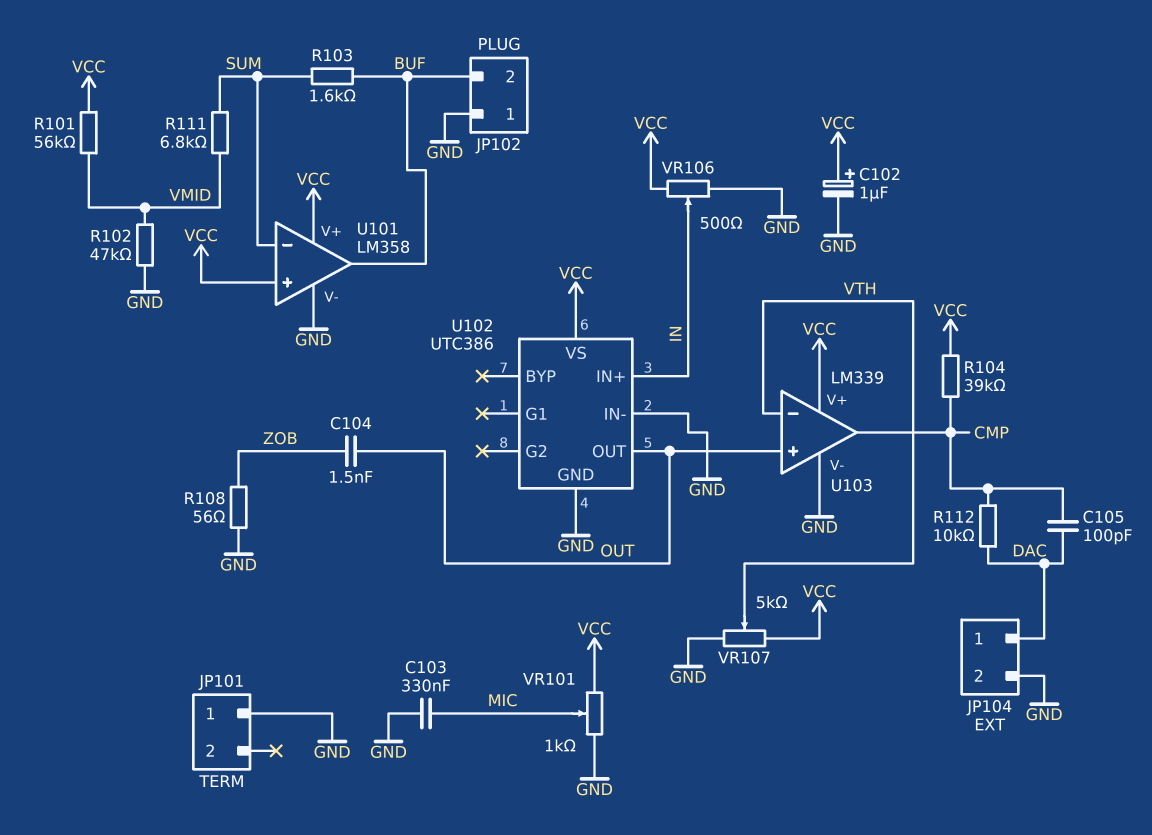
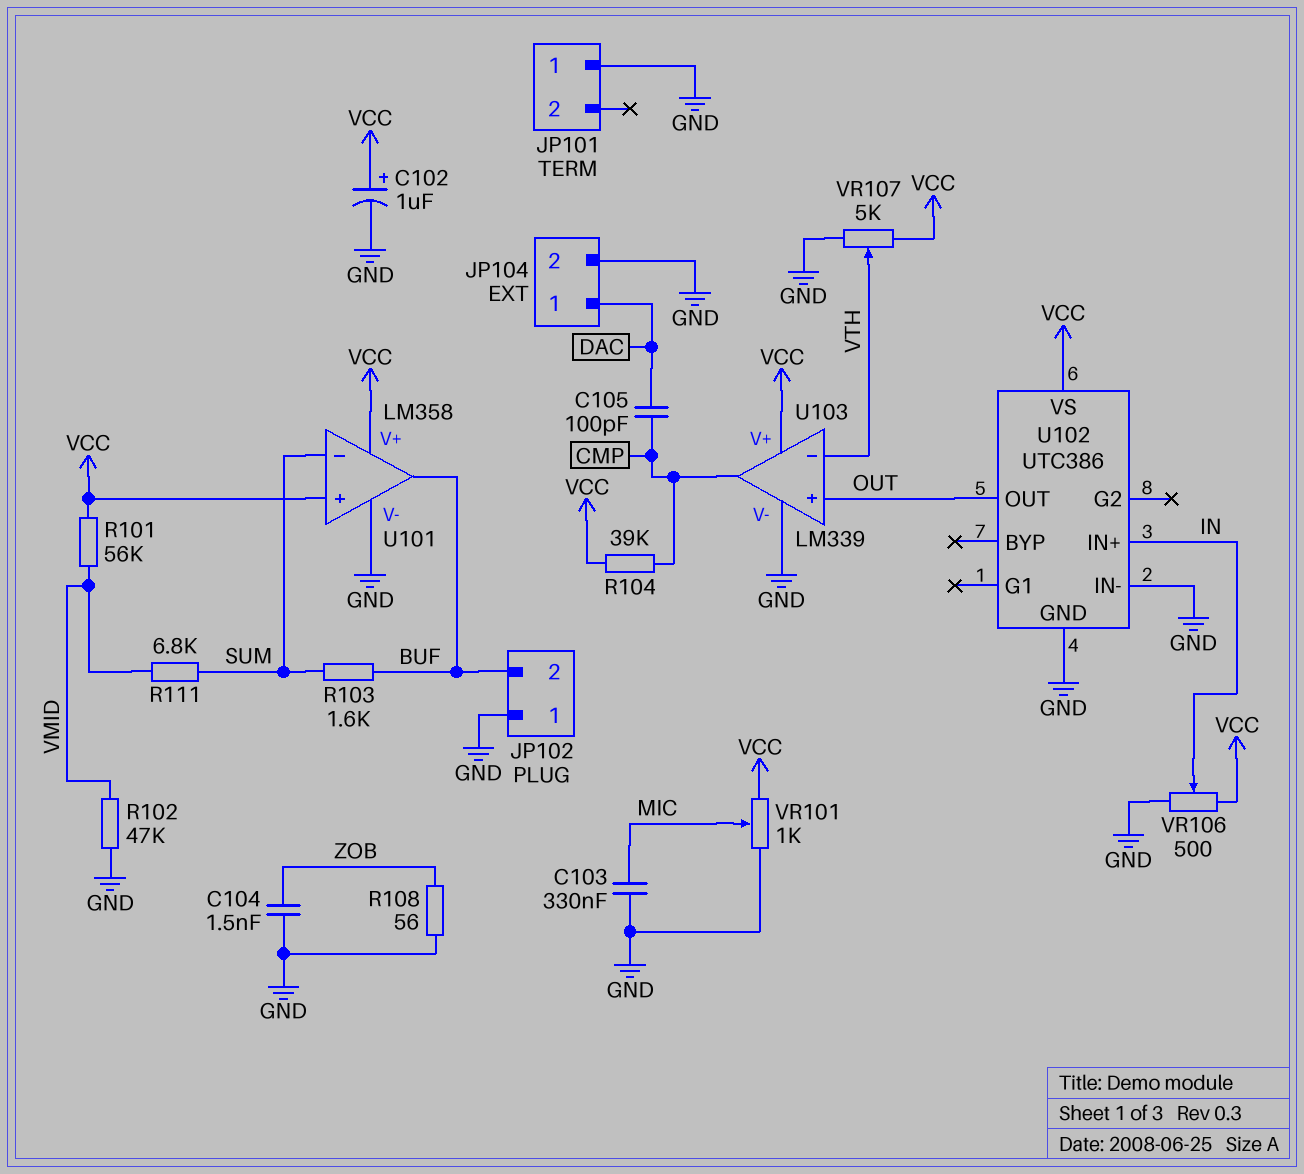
C104: 1.5nF (OUT, ZOB) -> 1.5nF (GND, ZOB)
R112: 10k (CMP, DAC) -> none

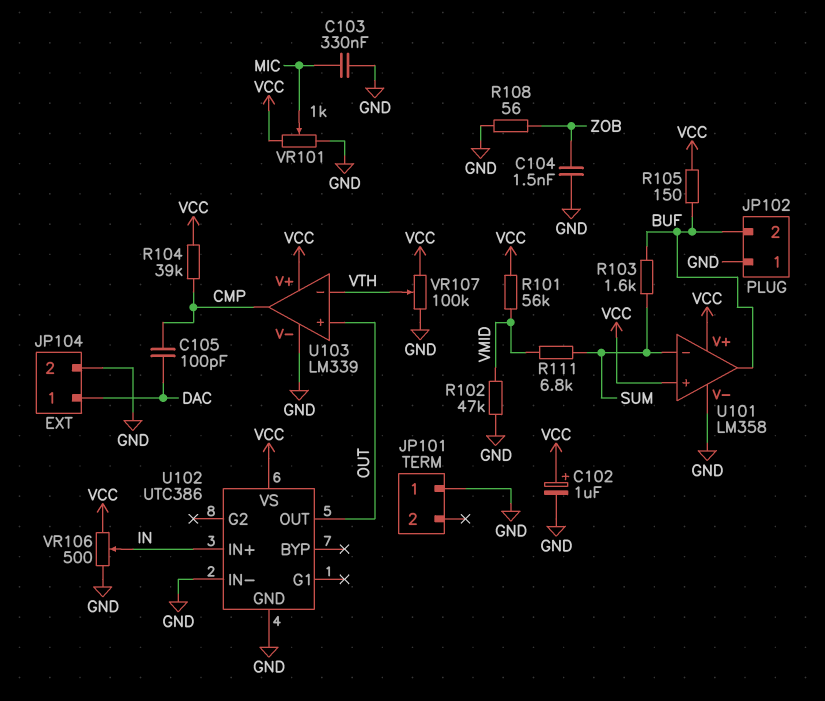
R105: none -> 150 (BUF, VCC)
VR107: 5k (GND, VCC, wiper VTH) -> 100k (GND, VCC, wiper VTH)

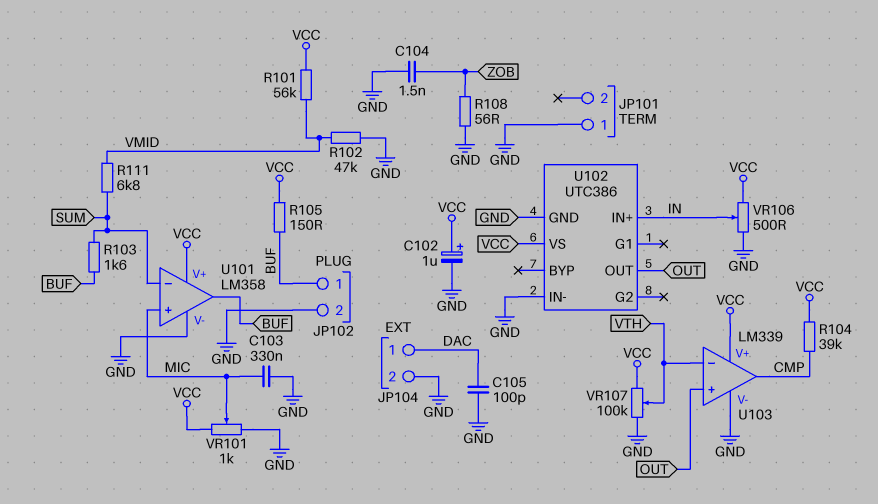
C105: 100pF (CMP, DAC) -> 100pF (DAC, GND)
JP102 pin 1: GND -> BUF
JP102 pin 2: BUF -> GND
U101 pin in+: VCC -> MIC

